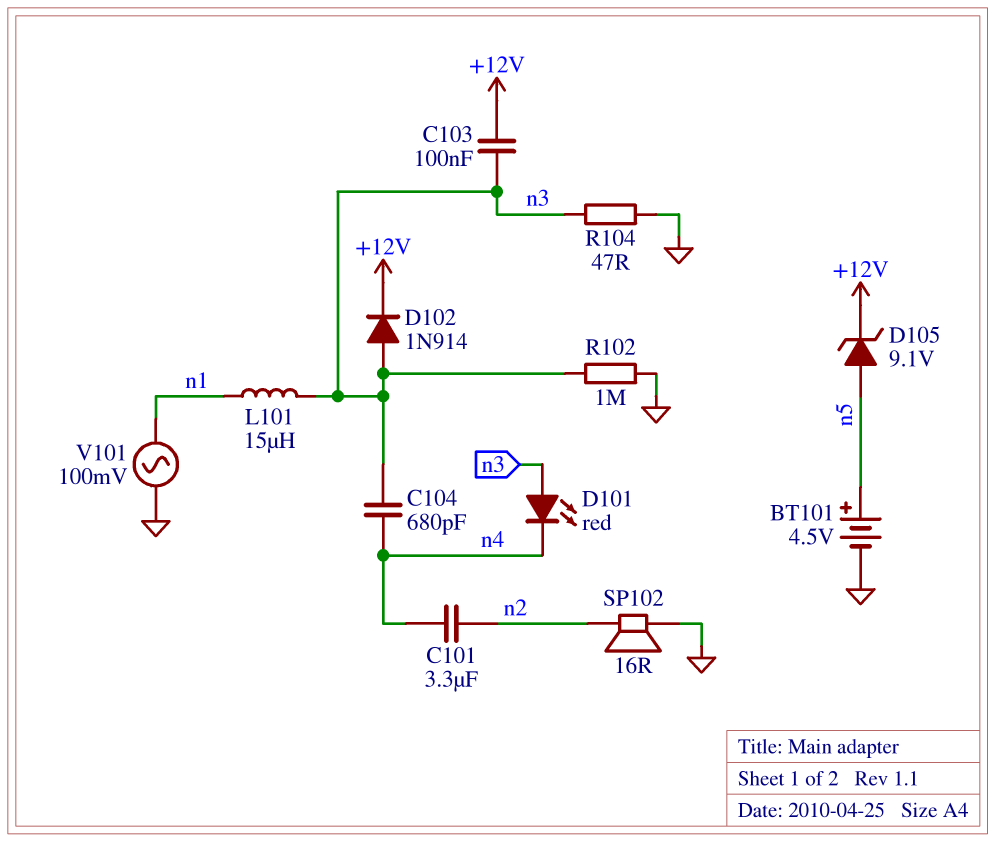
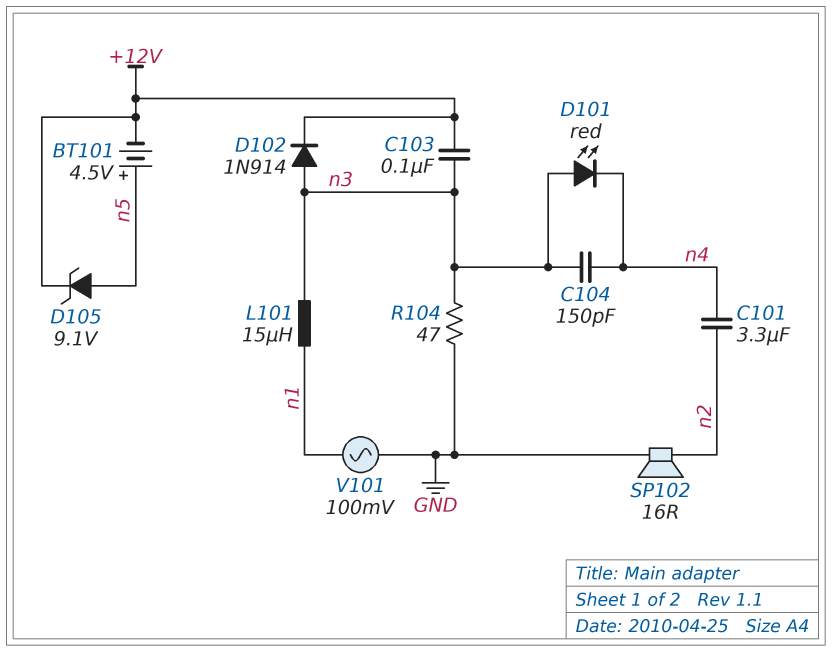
BT101: 4.5V (plus n5, minus GND) -> 4.5V (plus n5, minus +12V)
C104: 680pF (n3, n4) -> 150pF (n3, n4)
R102: 1M (GND, n3) -> none

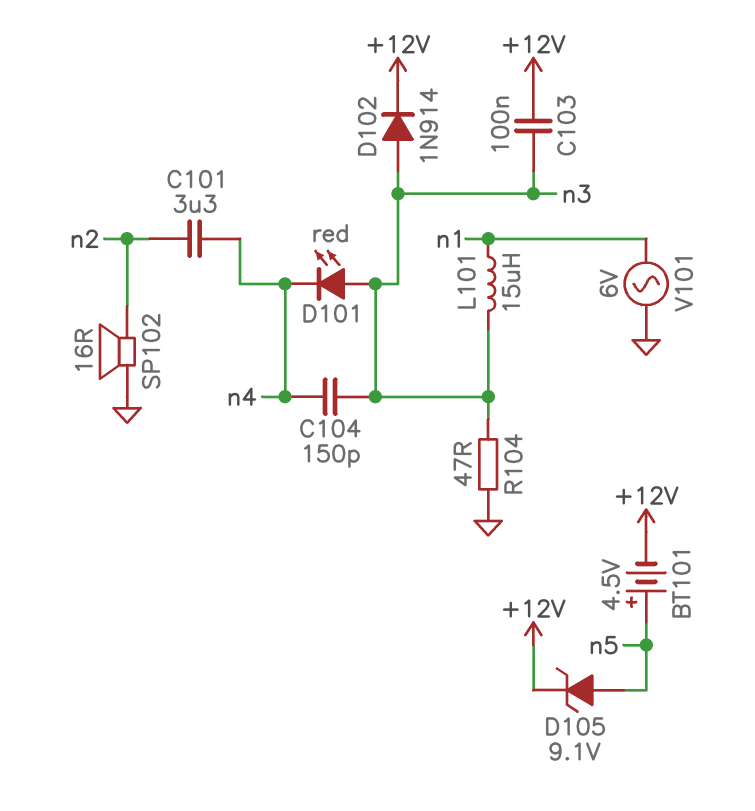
V101: AC 100mV (GND, n1) -> AC 6V (GND, n1)

